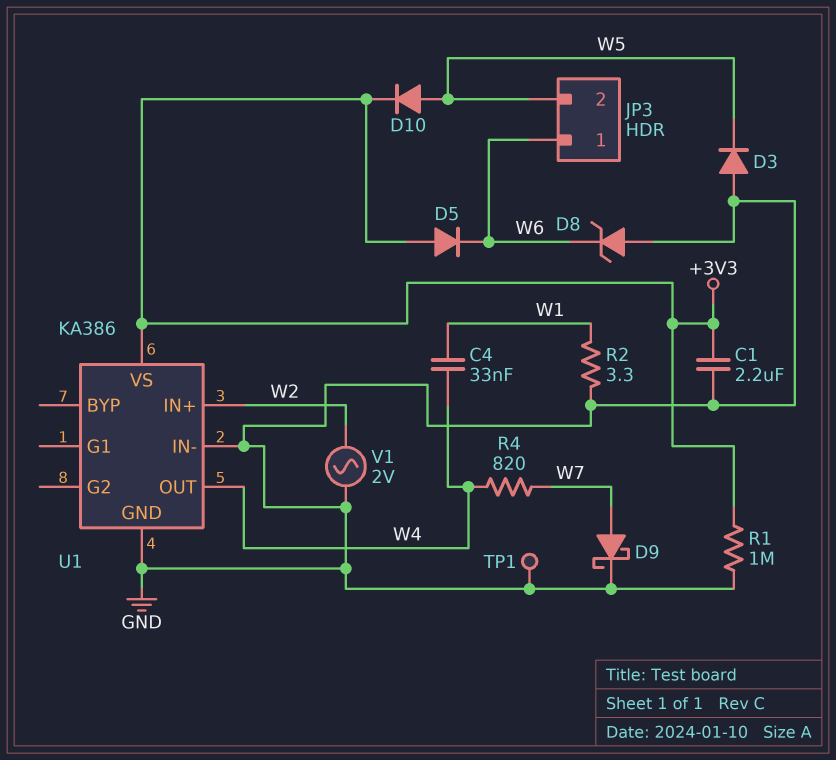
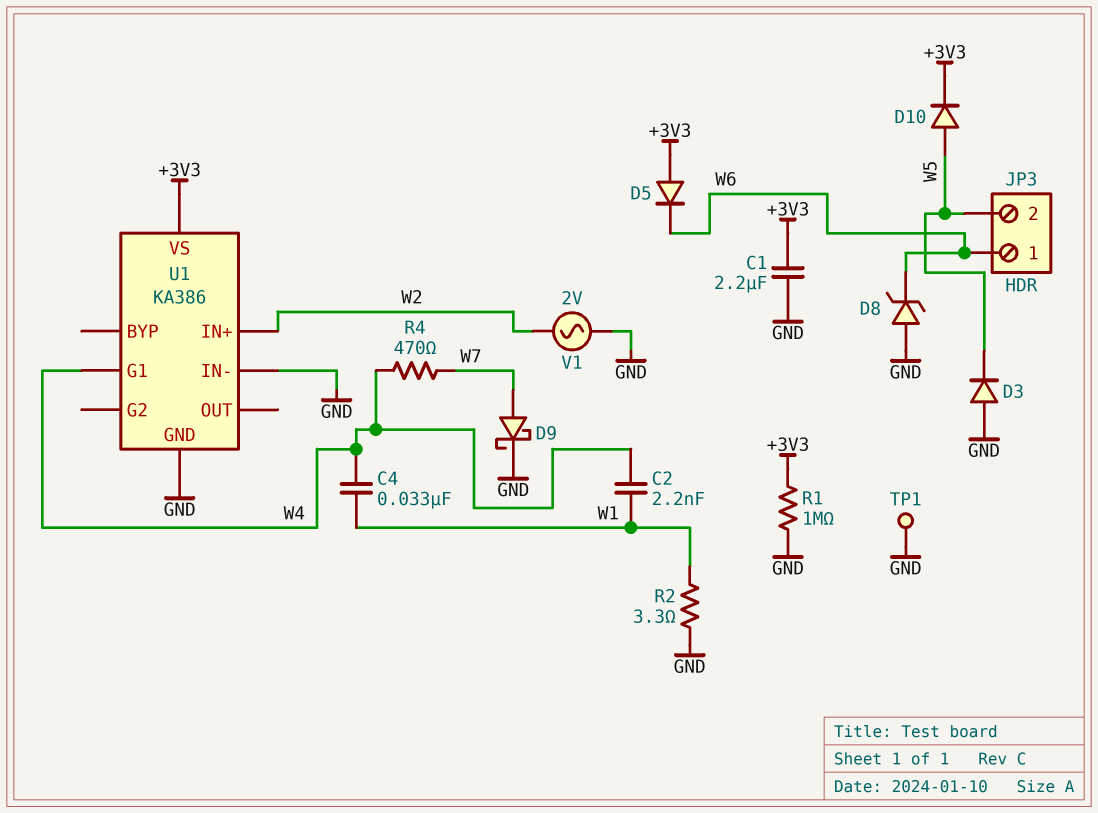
C2: none -> 2.2nF (W1, W4)
R4: 820 (W4, W7) -> 470 (W4, W7)
U1 pin G1: none -> W4
U1 pin OUT: W4 -> none

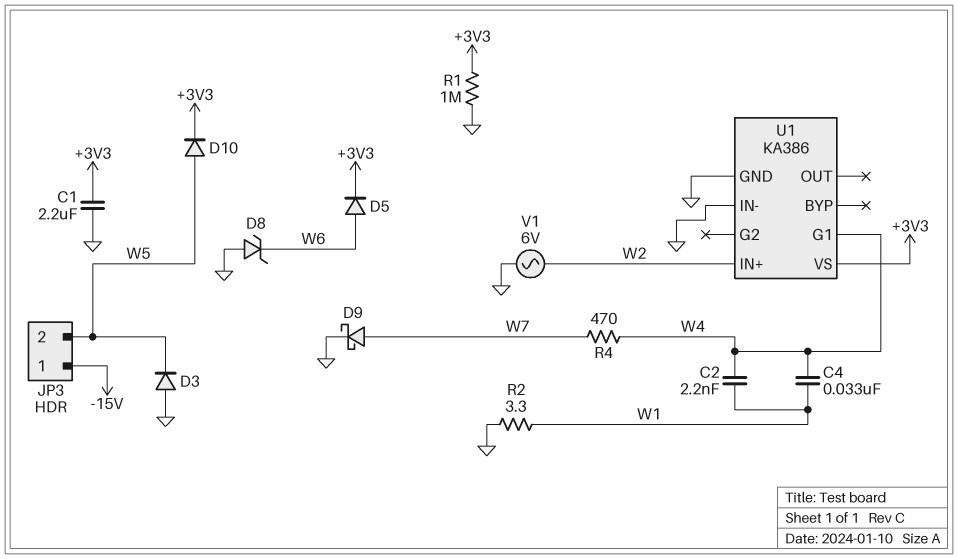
D5: diode (A +3V3, K W6) -> diode (A W6, K +3V3)
JP3 pin 1: W6 -> -15V
TP1: test point (GND) -> none
V1: AC 2V (GND, W2) -> AC 6V (GND, W2)

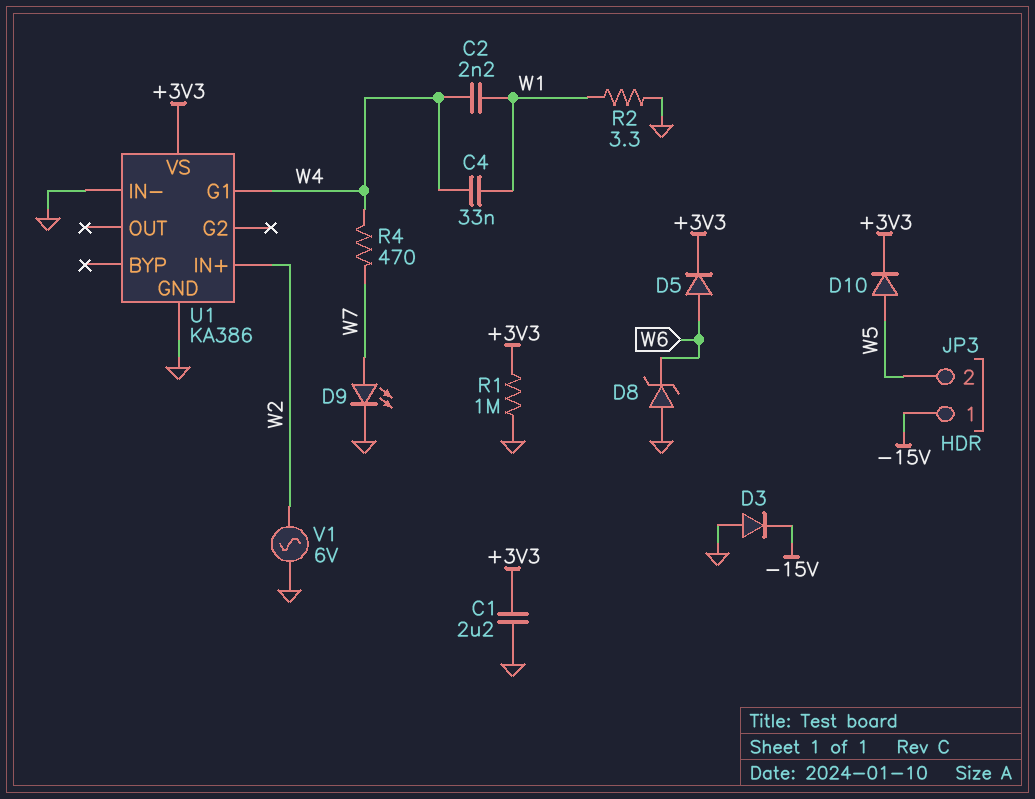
D3: diode (A GND, K W5) -> diode (A GND, K -15V)
D9: schottky (A W7, K GND) -> LED (A W7, K GND)

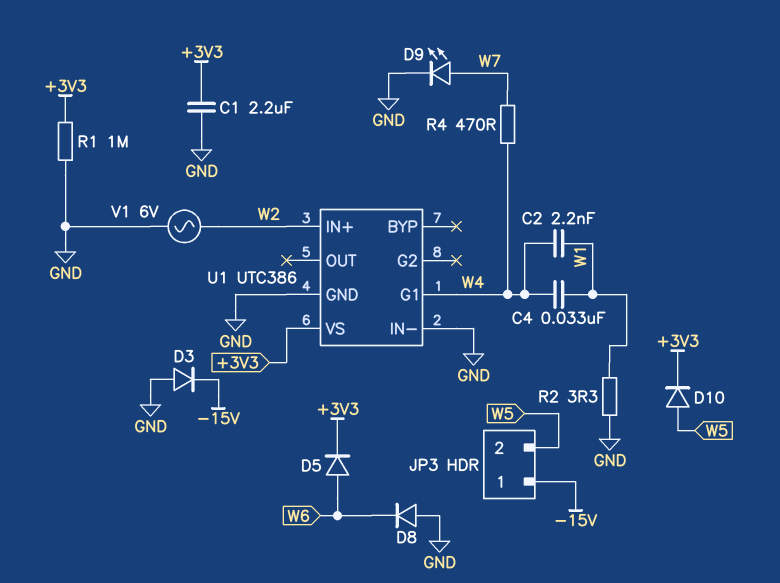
D8: zener (A GND, K W6) -> diode (A GND, K W6)
U1: KA386 -> UTC386

